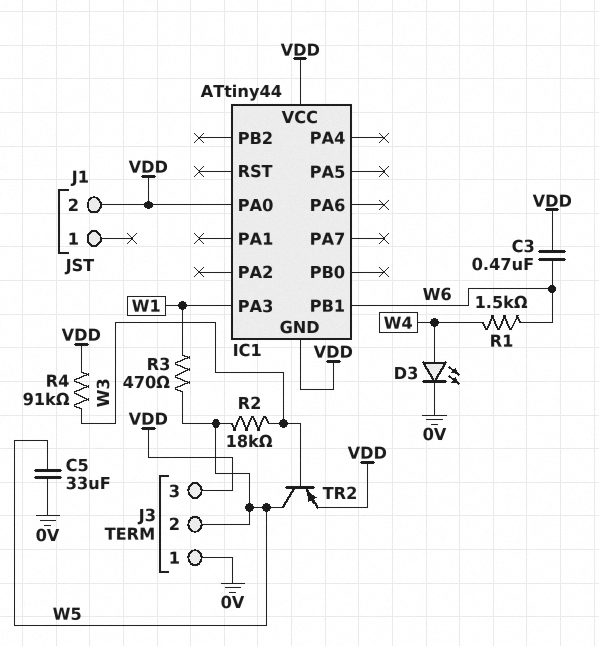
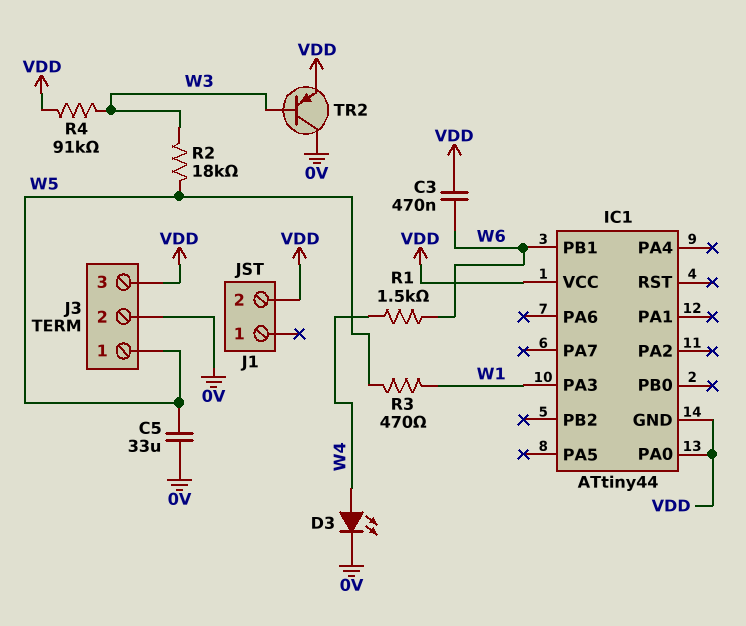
J3 pin 1: 0V -> W5
J3 pin 2: W5 -> 0V
TR2: PNP (B W3, C W5, E VDD) -> PNP (B W3, C 0V, E VDD)

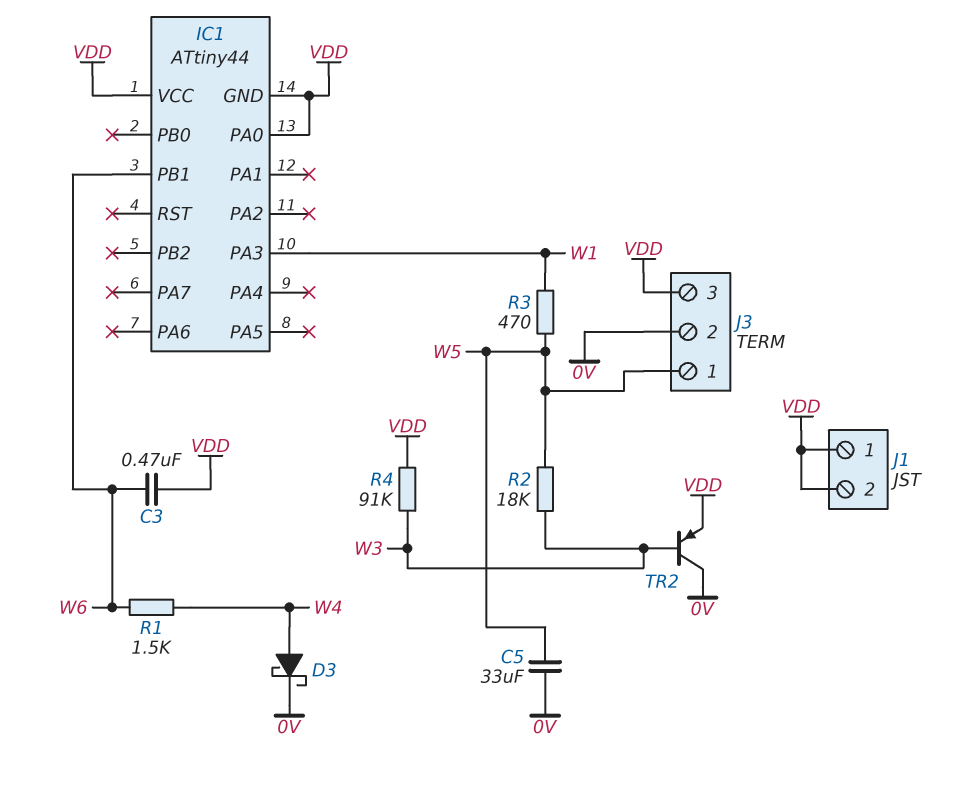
D3: LED (A W4, K 0V) -> schottky (A W4, K 0V)
J1 pin 1: none -> VDD

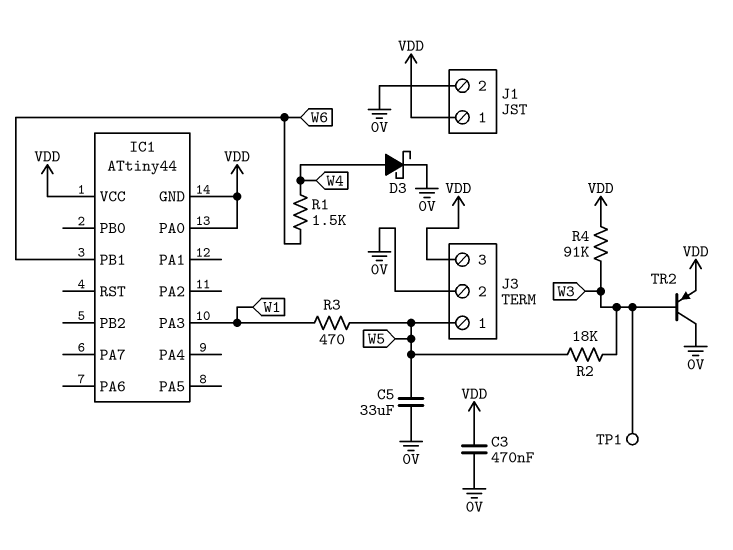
C3: 470nF (VDD, W6) -> 470nF (0V, VDD)
J1 pin 2: VDD -> 0V
TP1: none -> test point (W3)

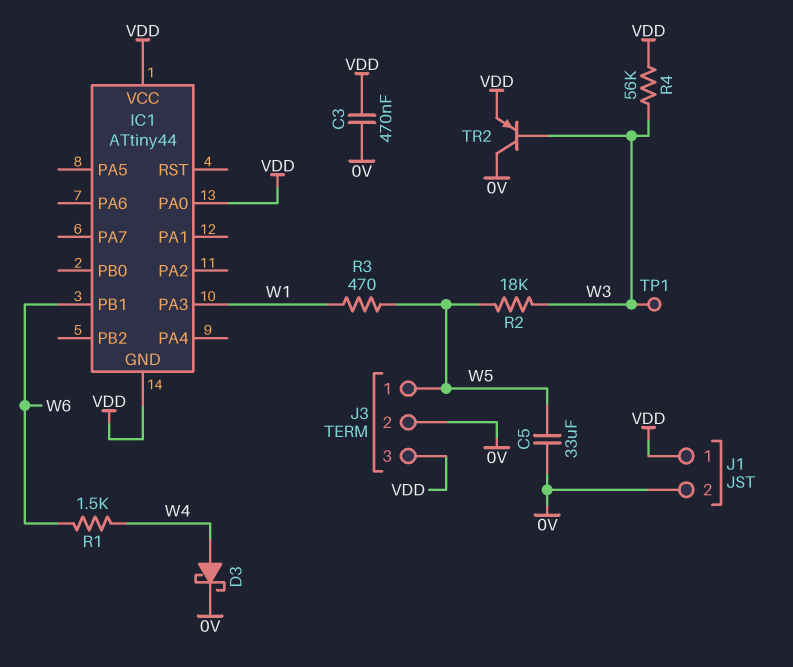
R4: 91k (VDD, W3) -> 56k (VDD, W3)

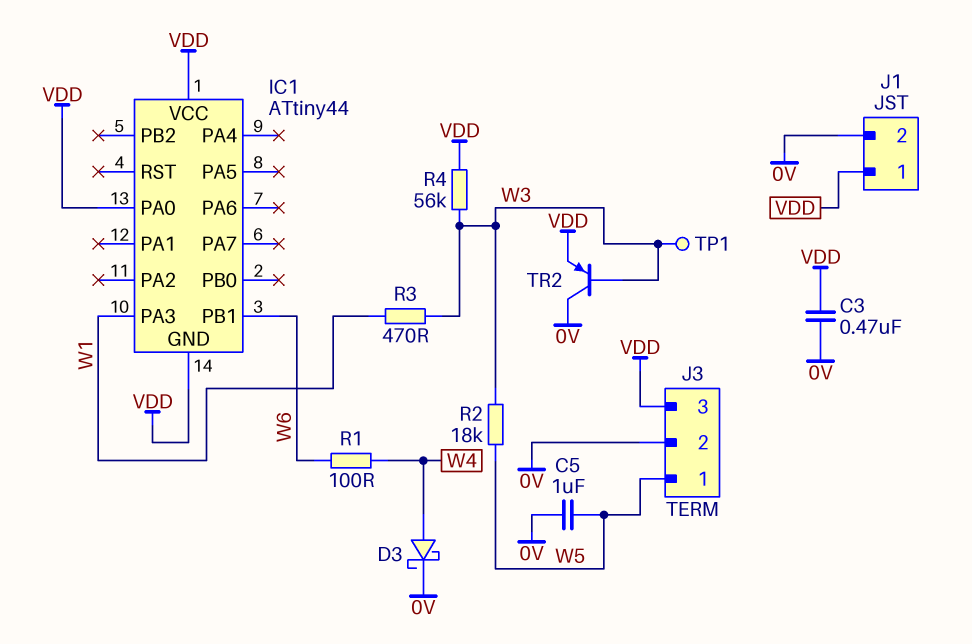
C5: 33uF (0V, W5) -> 1uF (0V, W5)
R1: 1.5k (W4, W6) -> 100 (W4, W6)
R3: 470 (W1, W5) -> 470 (W1, W3)

